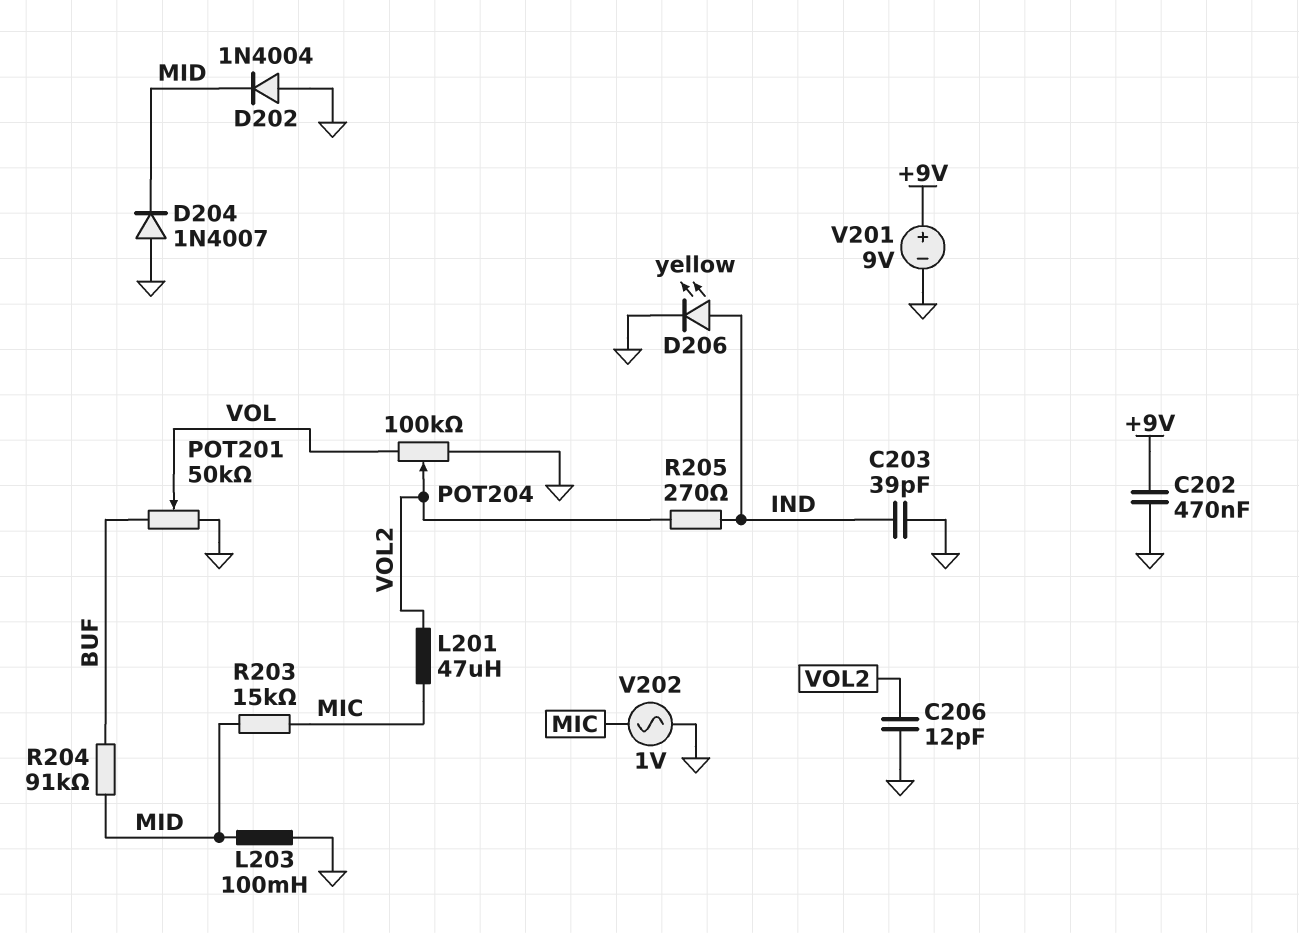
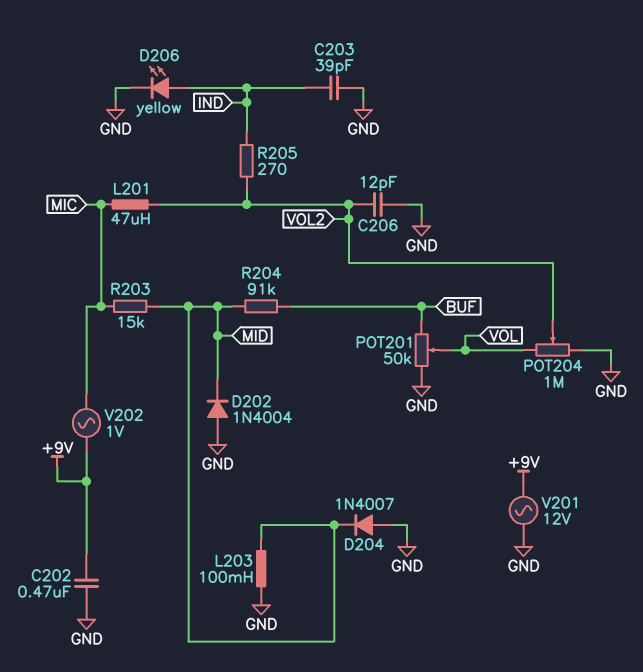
POT204: 100k (GND, VOL, wiper VOL2) -> 1M (GND, VOL, wiper VOL2)
V201: 9V (plus +9V, minus GND) -> AC 12V (+9V, GND)
V202: AC 1V (GND, MIC) -> AC 1V (+9V, MIC)

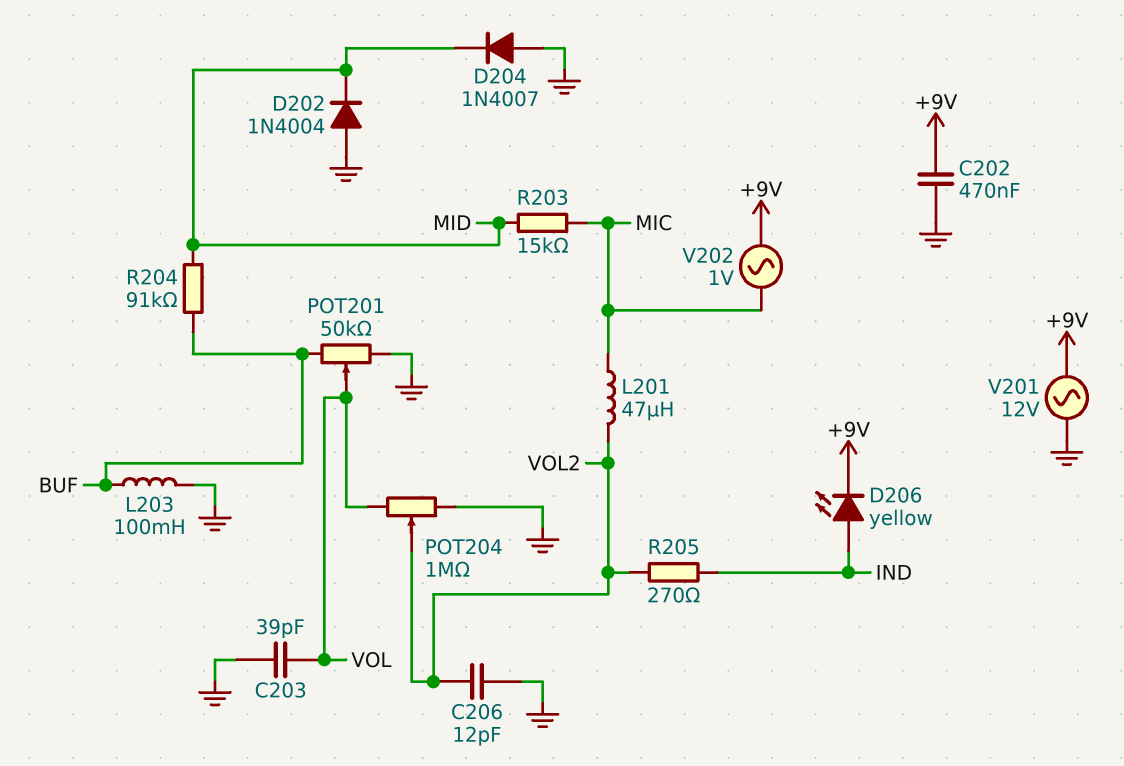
C203: 39pF (GND, IND) -> 39pF (GND, VOL)
D206: LED yellow (A IND, K GND) -> LED yellow (A IND, K +9V)
L203: 100mH (GND, MID) -> 100mH (BUF, GND)

